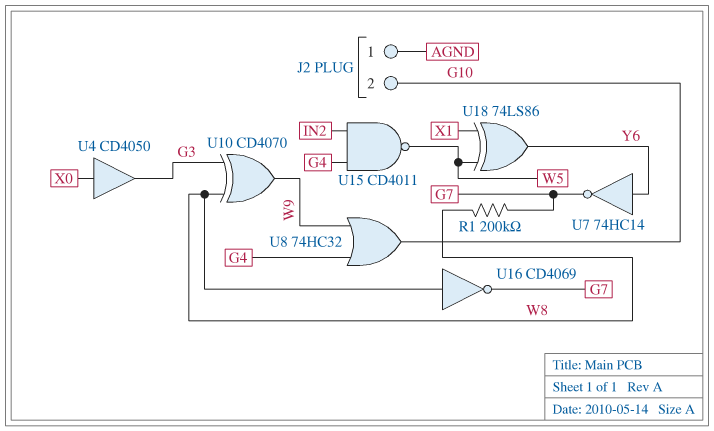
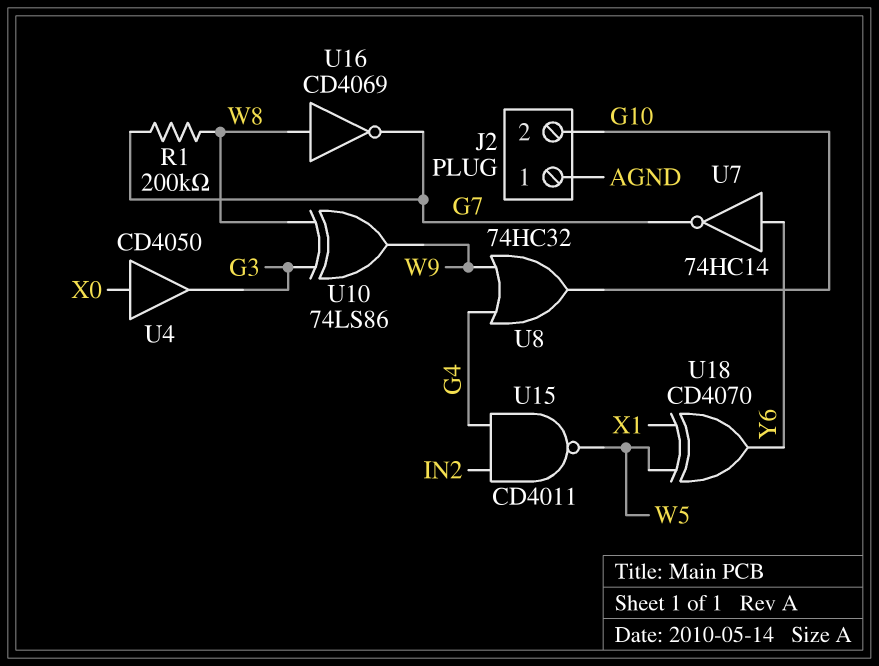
U10: XOR CD4070 (in G3, in W8, out W9) -> XOR 74LS86 (in G3, in W8, out W9)
U18: XOR 74LS86 (in W5, in X1, out Y6) -> XOR CD4070 (in W5, in X1, out Y6)

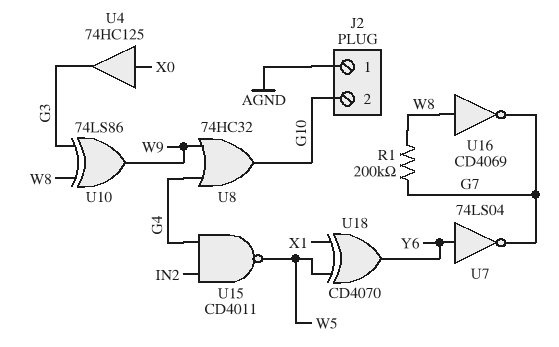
U4: buffer CD4050 (in X0, out G3) -> buffer 74HC125 (in X0, out G3)
U7: NOT 74HC14 (in Y6, out G7) -> NOT 74LS04 (in Y6, out G7)

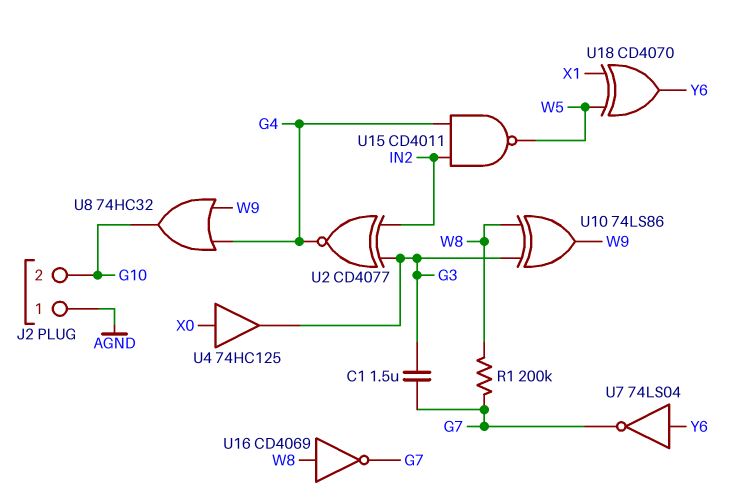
C1: none -> 1.5uF (G3, G7)
U2: none -> XNOR CD4077 (in G3, in IN2, out G4)

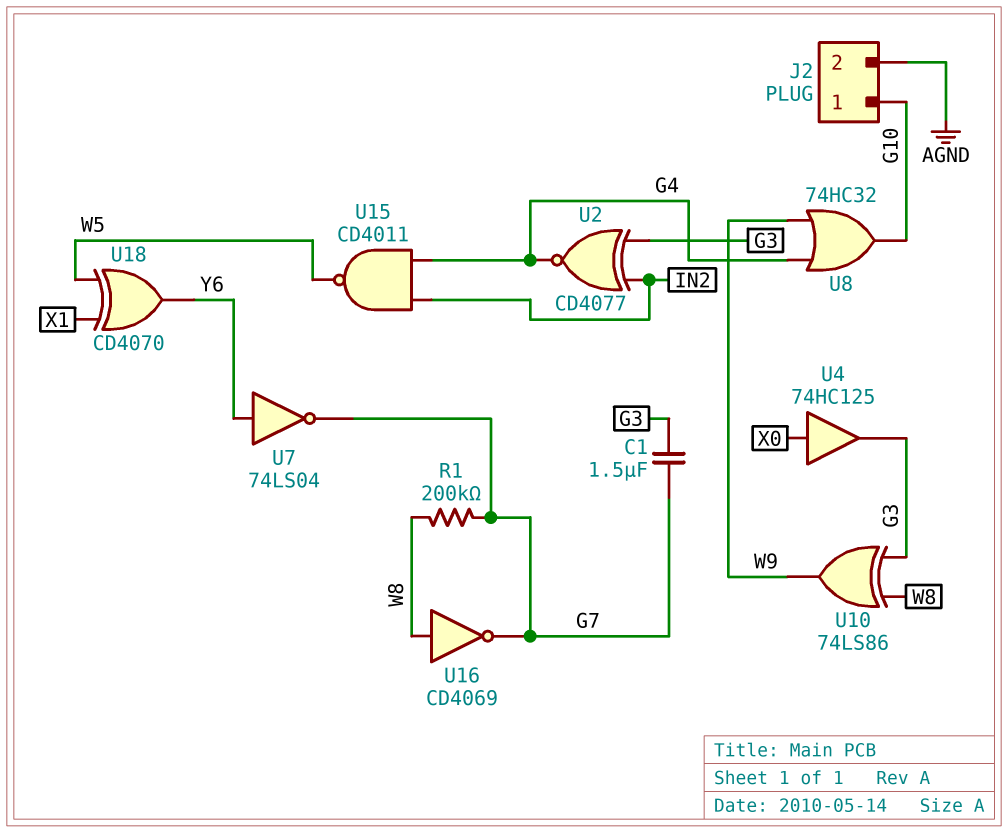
J2 pin 1: AGND -> G10
J2 pin 2: G10 -> AGND

